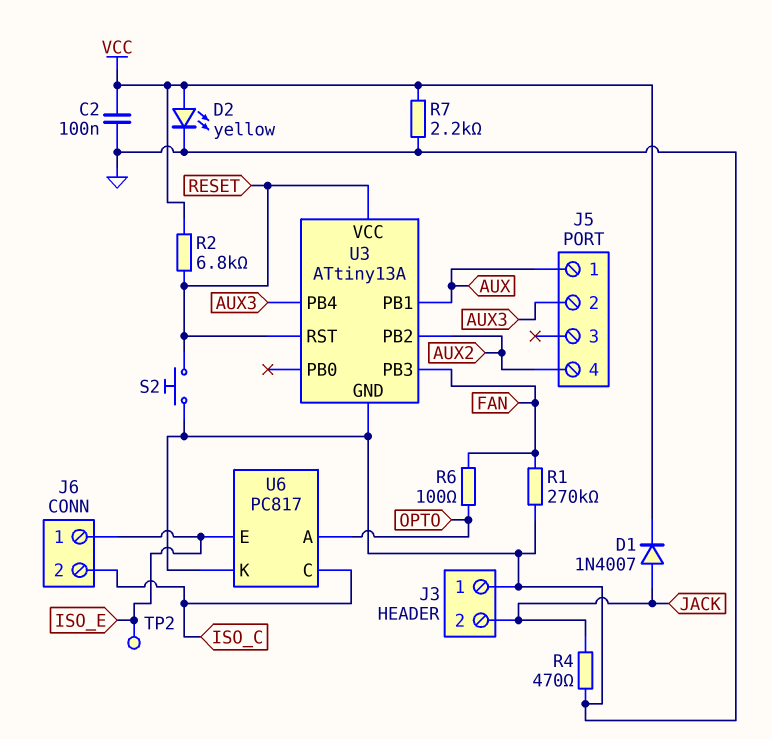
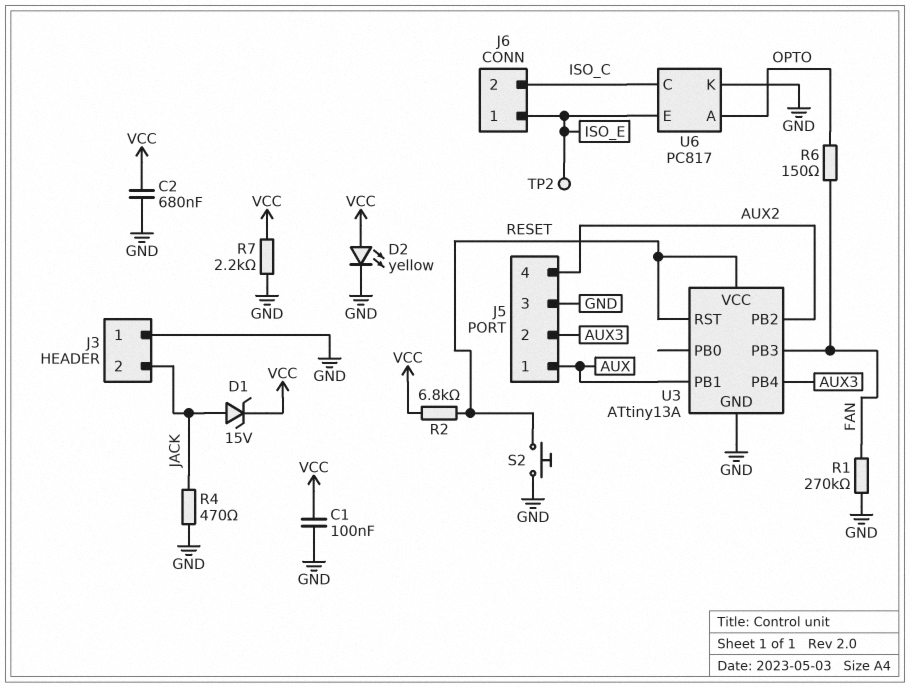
C1: none -> 100nF (GND, VCC)
C2: 100nF (GND, VCC) -> 680nF (GND, VCC)
D1: diode 1N4007 (A JACK, K VCC) -> zener 15V (A JACK, K VCC)
J5 pin 3: none -> GND
R6: 100 (FAN, OPTO) -> 150 (FAN, OPTO)

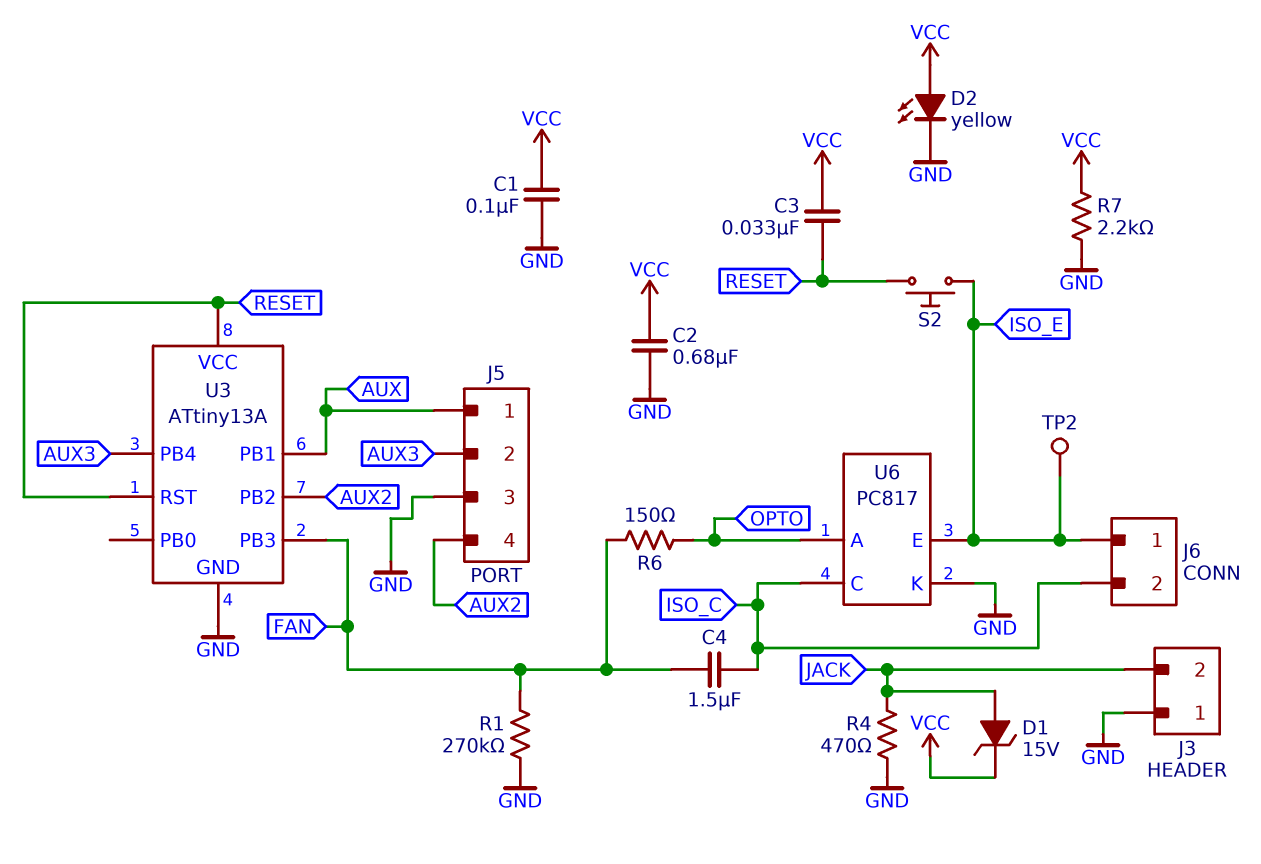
C3: none -> 33nF (RESET, VCC)
C4: none -> 1.5uF (FAN, ISO_C)
R2: 6.8k (RESET, VCC) -> none
S2: button (GND, RESET) -> button (ISO_E, RESET)

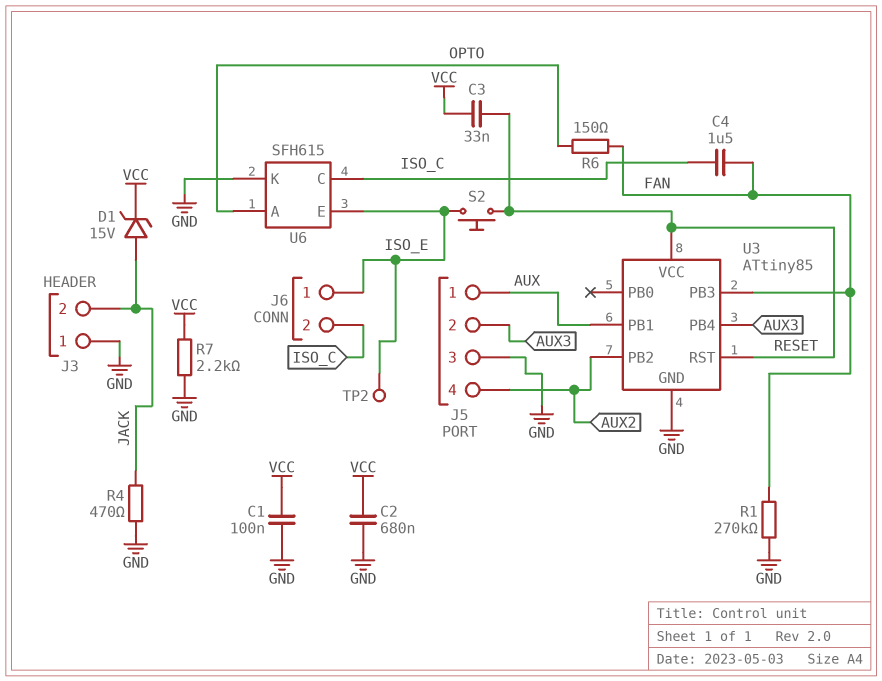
D2: LED yellow (A VCC, K GND) -> none
U3: ATtiny13A -> ATtiny85
U6: PC817 -> SFH615

